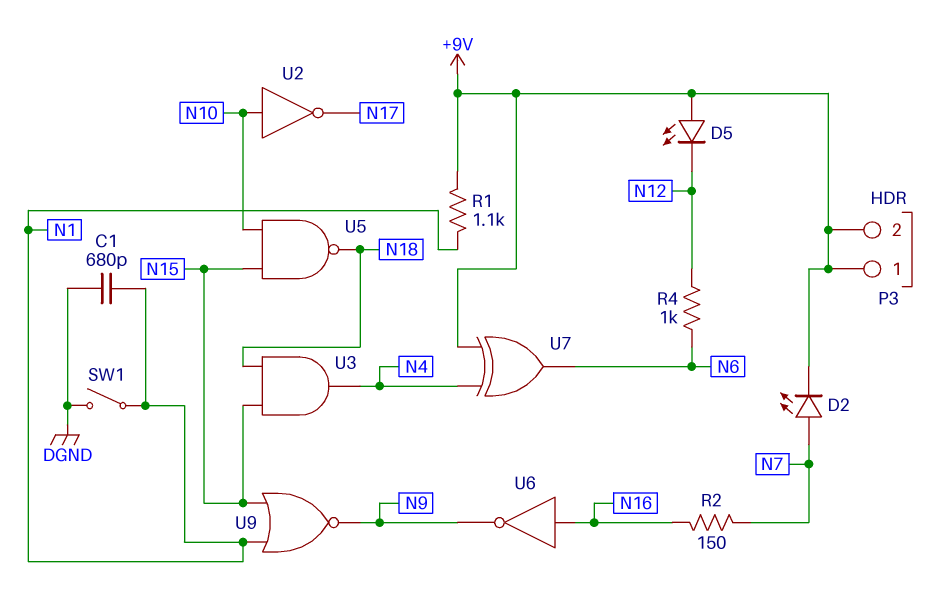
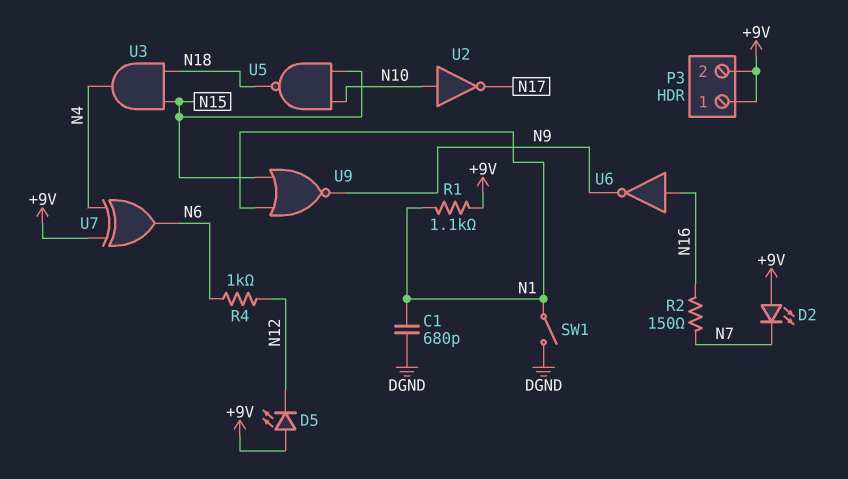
D2: LED (A N7, K +9V) -> LED (A +9V, K N7)

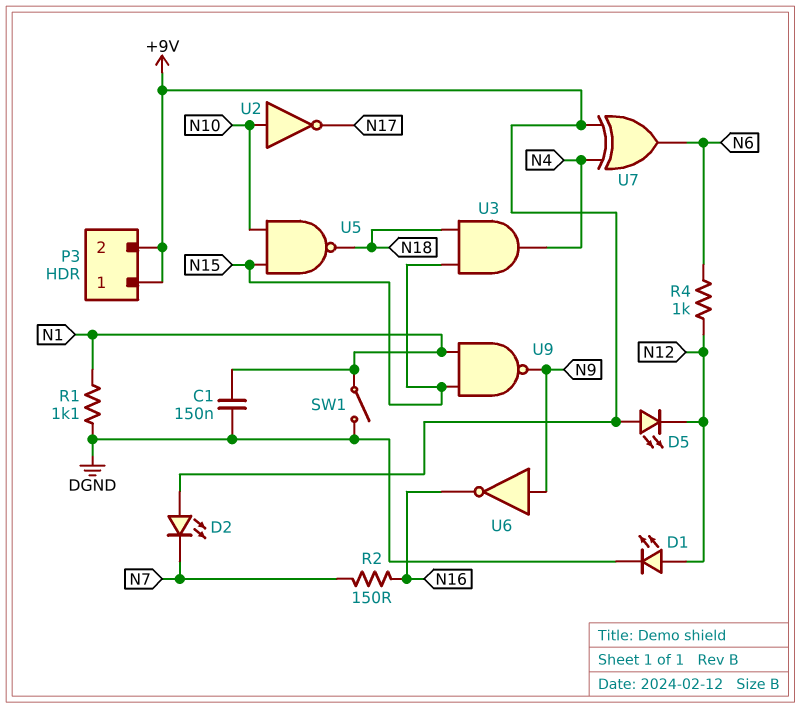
C1: 680pF (DGND, N1) -> 150nF (DGND, N1)
D1: none -> LED (A N12, K DGND)
R1: 1.1k (+9V, N1) -> 1.1k (DGND, N1)
U6: NOT (in N16, out N9) -> NOT (in N9, out N16)
U9: NOR (in N1, in N15, out N9) -> NAND (in N1, in N15, out N9)

